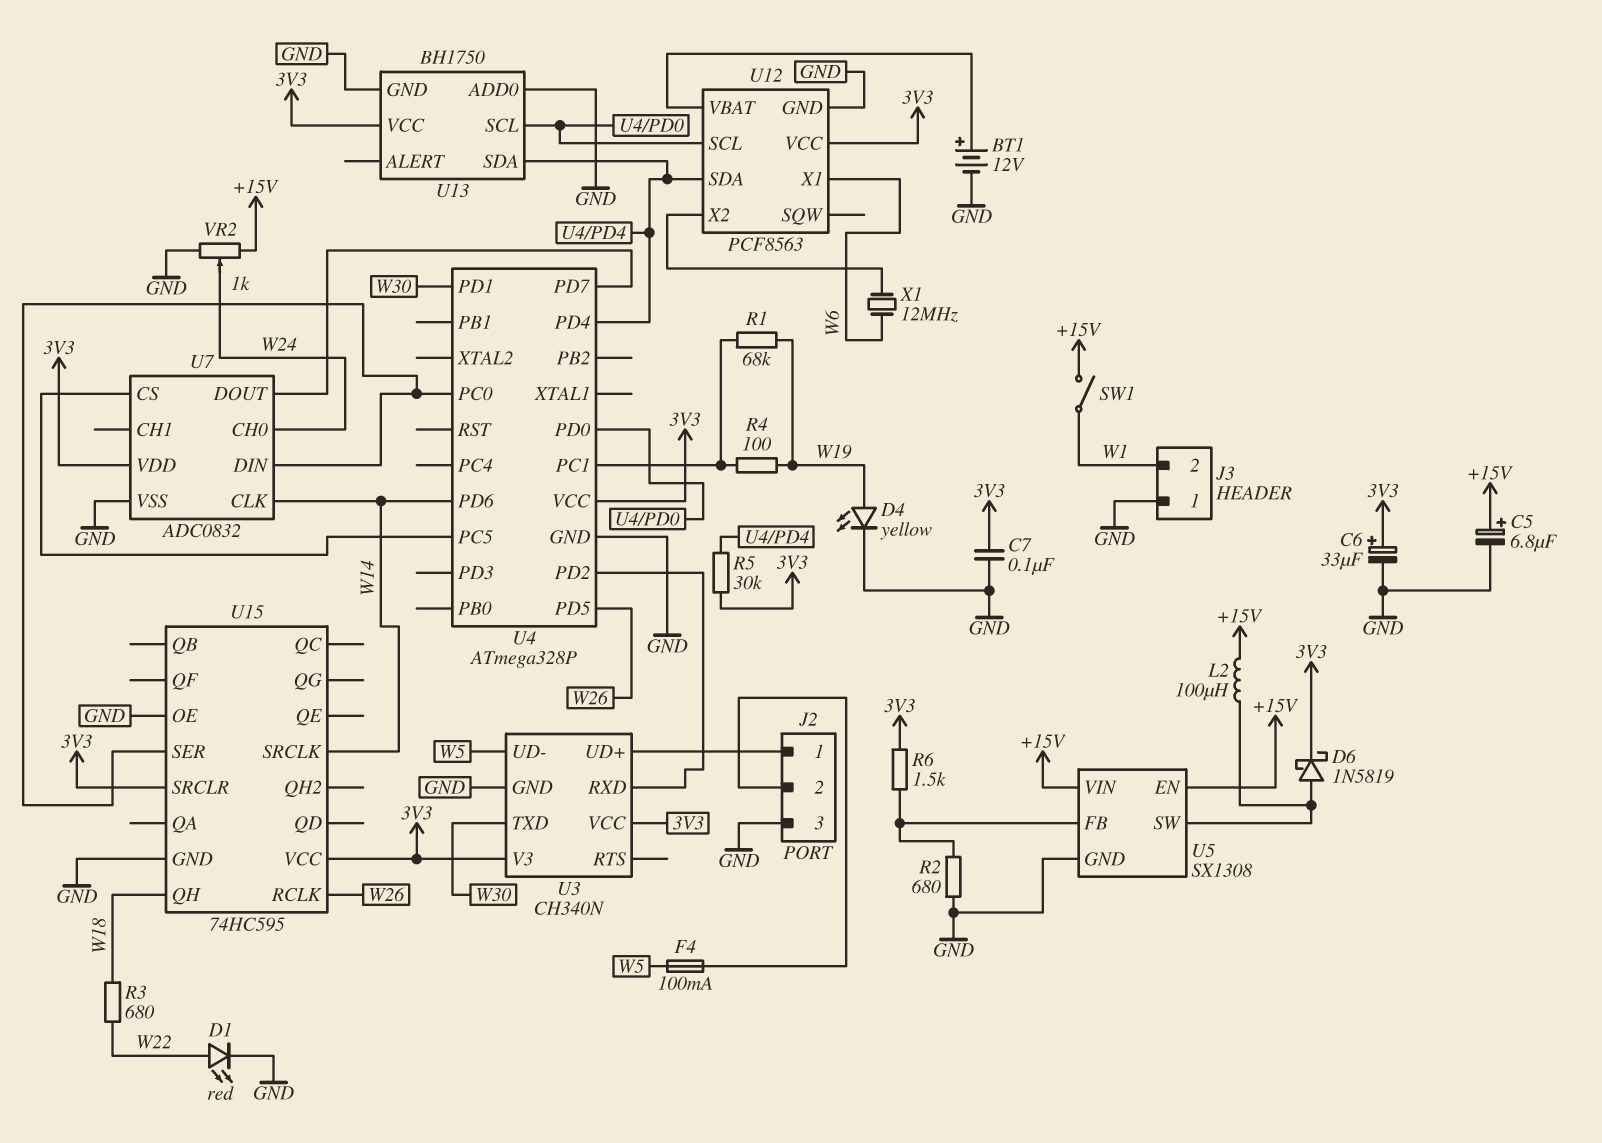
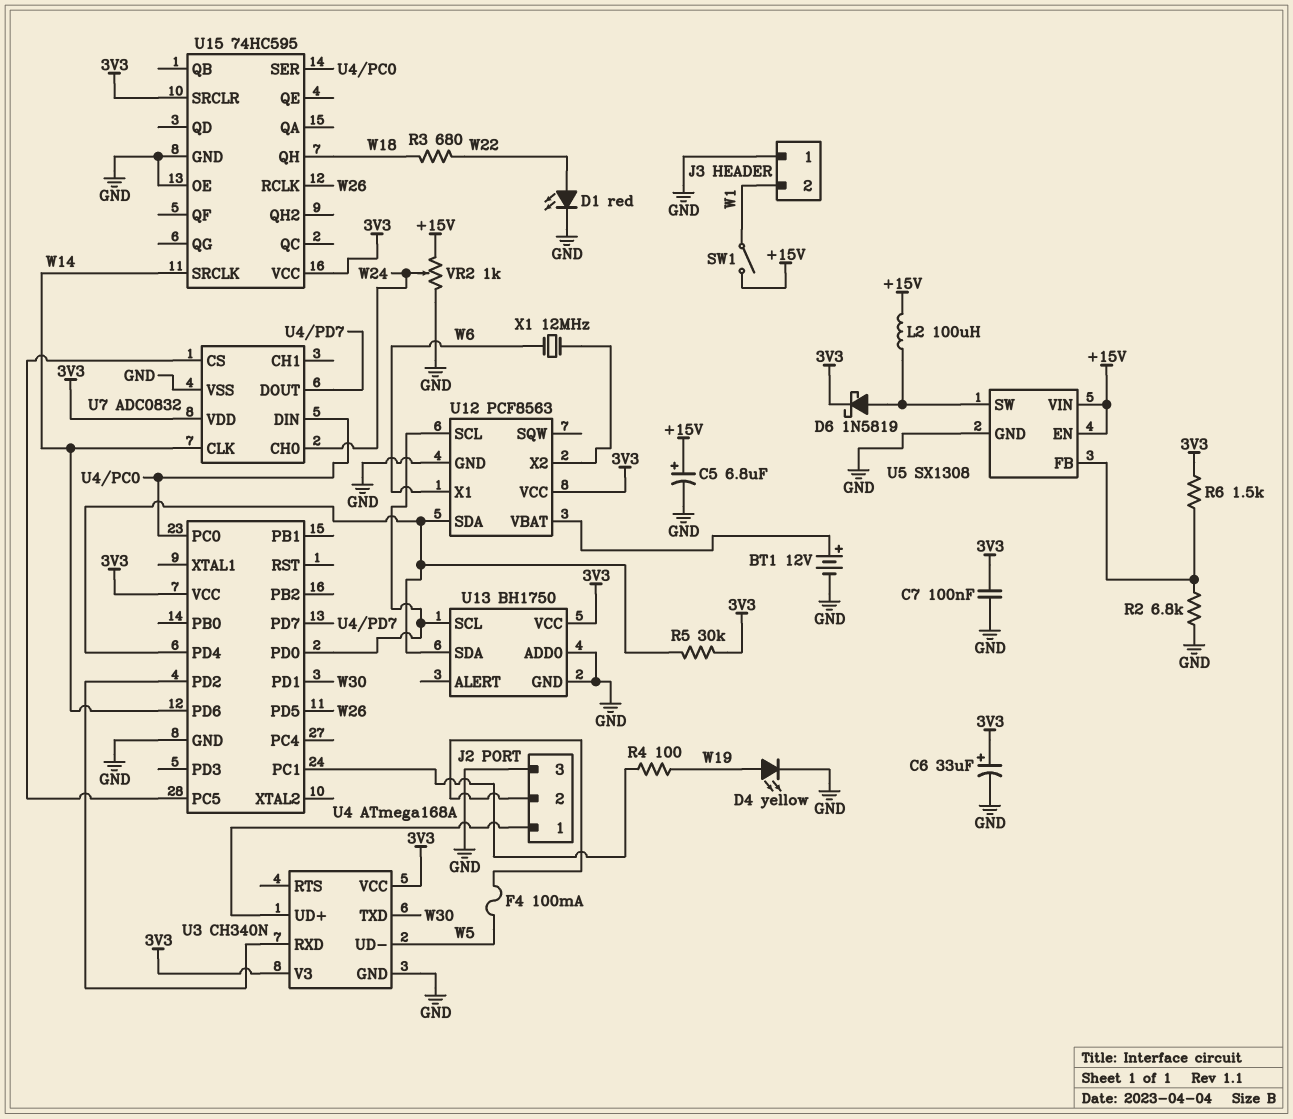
R1: 68k (U4/PC1, W19) -> none
R2: 680 (GND, U5/FB) -> 6.8k (GND, U5/FB)
U4: ATmega328P -> ATmega168A

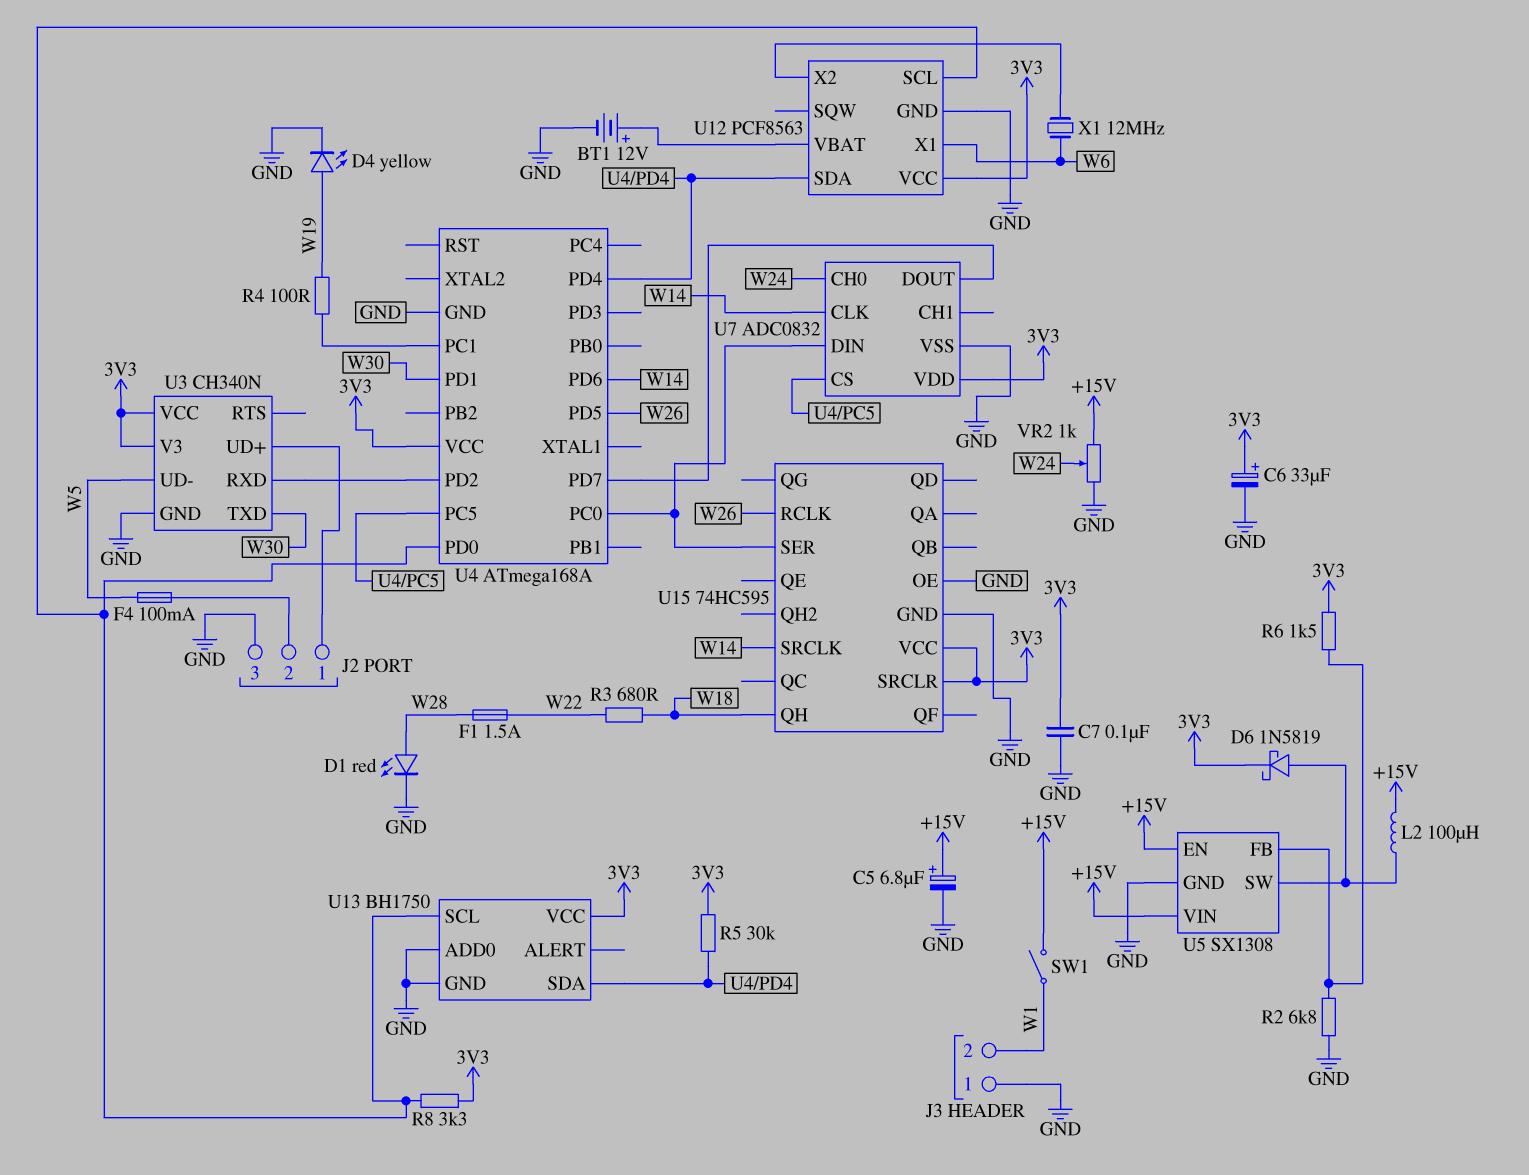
D1: LED red (A W22, K GND) -> LED red (A W28, K GND)
F1: none -> 1.5A (W22, W28)
R8: none -> 3.3k (3V3, U4/PD0)

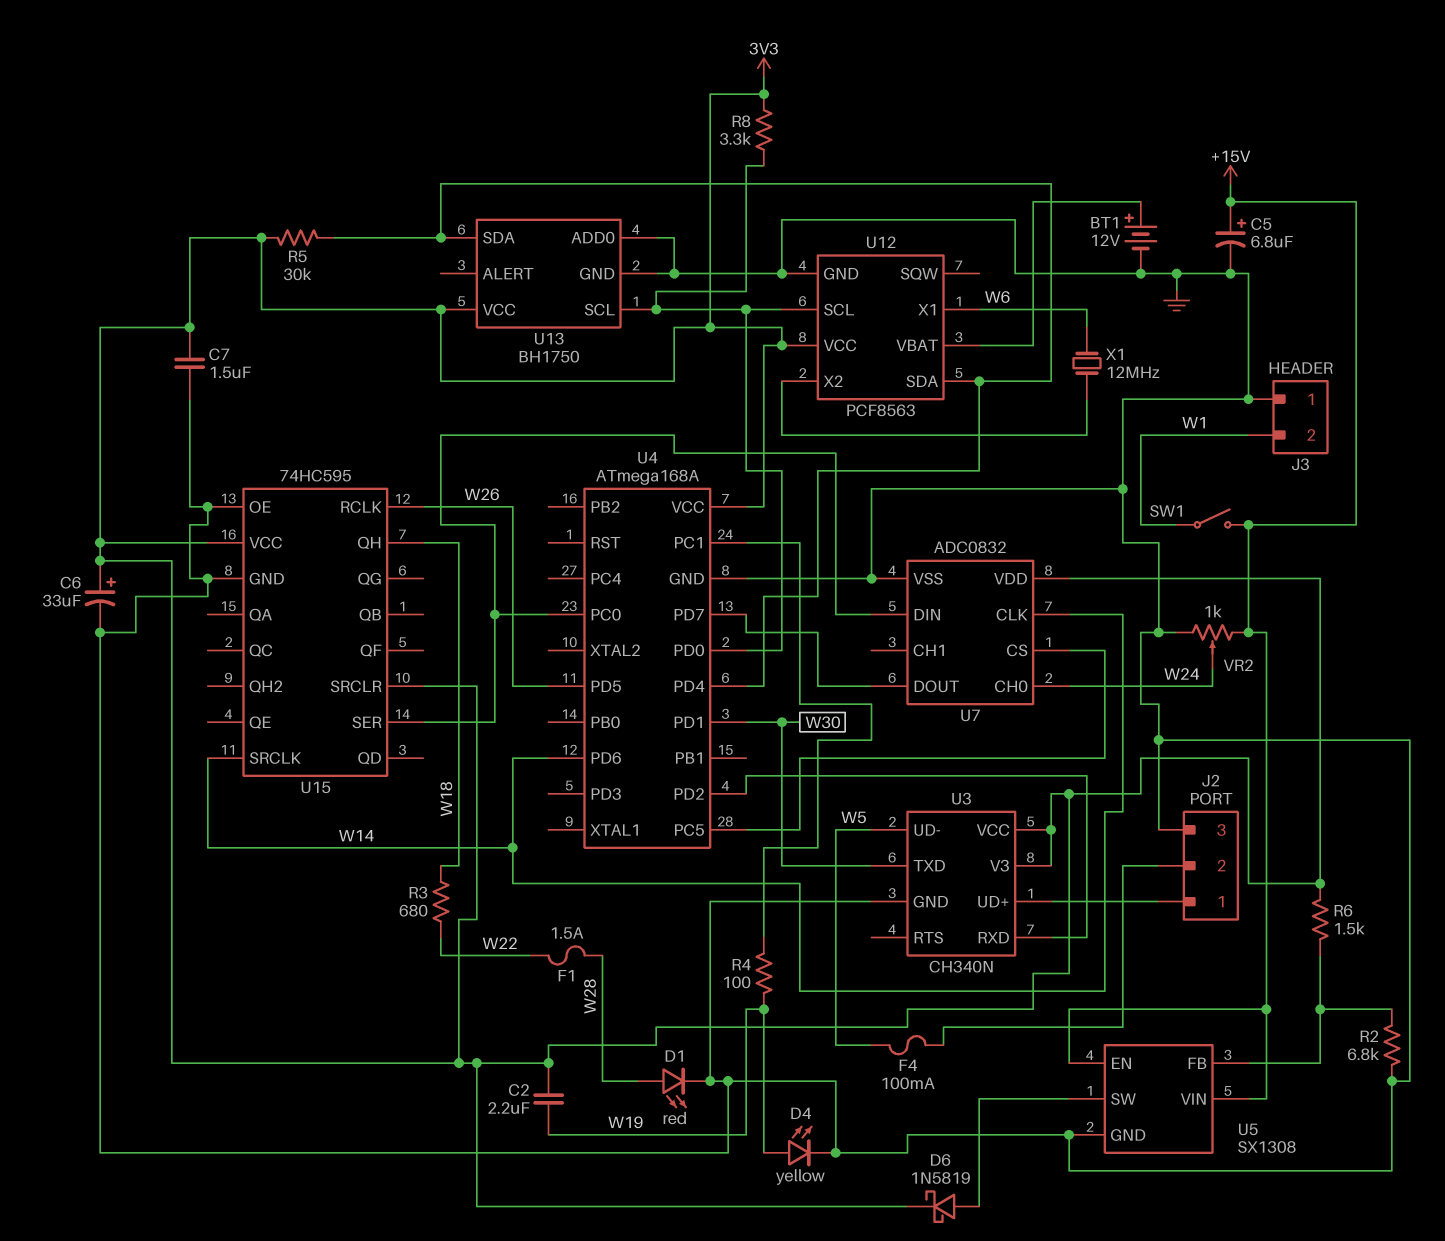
C2: none -> 2.2uF (3V3, W19)
C7: 100nF (3V3, GND) -> 1.5uF (3V3, GND)
L2: 100uH (+15V, U5/SW) -> none

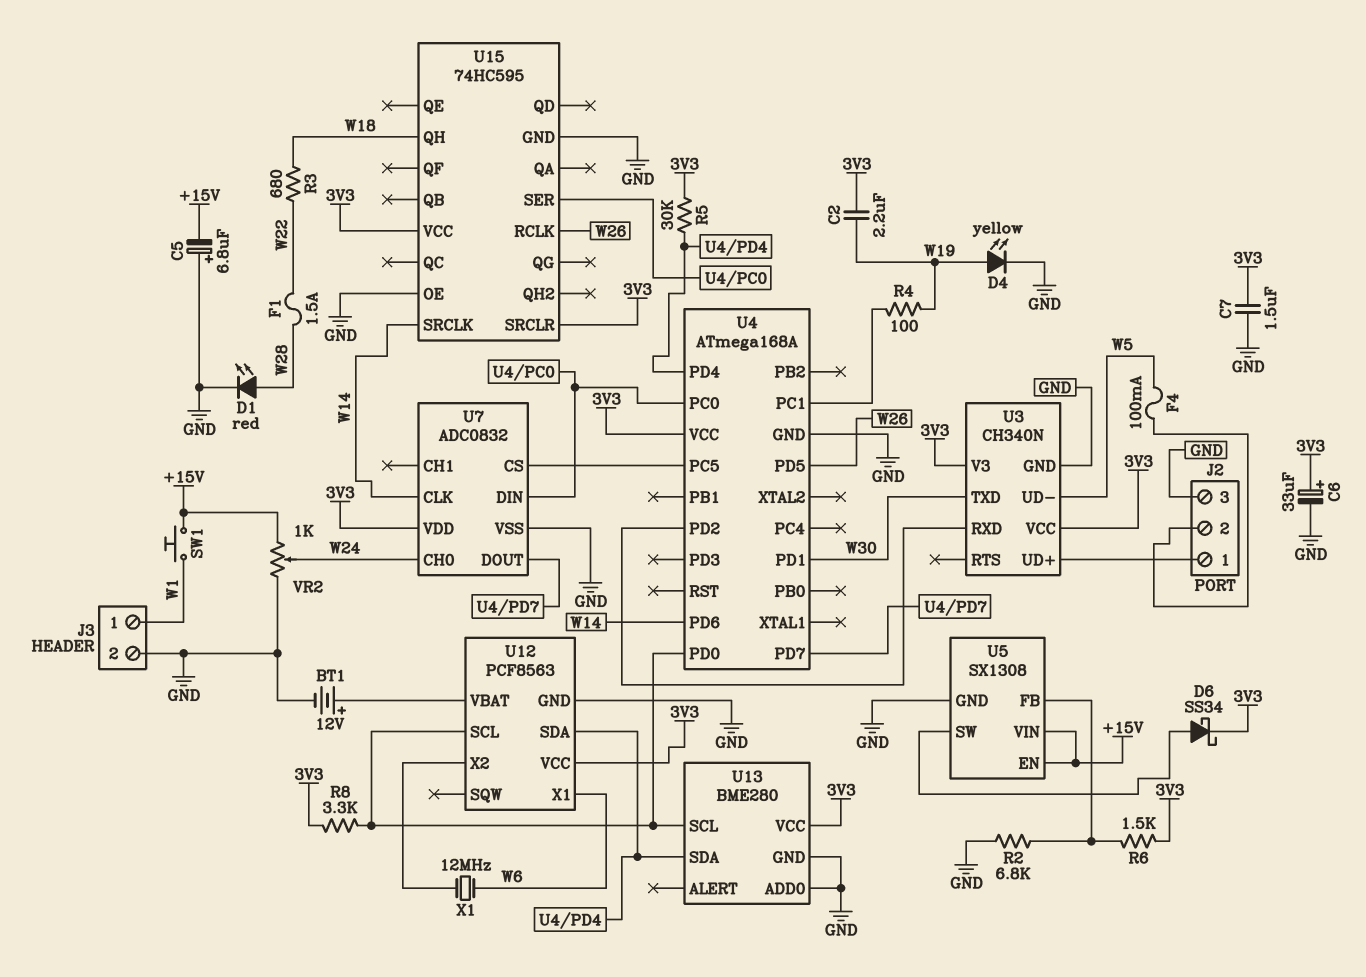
C5: 6.8uF (plus +15V, minus GND) -> 6.8uF (plus GND, minus +15V)
D6: schottky 1N5819 (A U5/SW, K 3V3) -> schottky SS34 (A U5/SW, K 3V3)
J3 pin 1: GND -> W1
J3 pin 2: W1 -> GND
SW1: switch (+15V, W1) -> button (+15V, W1)
U13: BH1750 -> BME280

